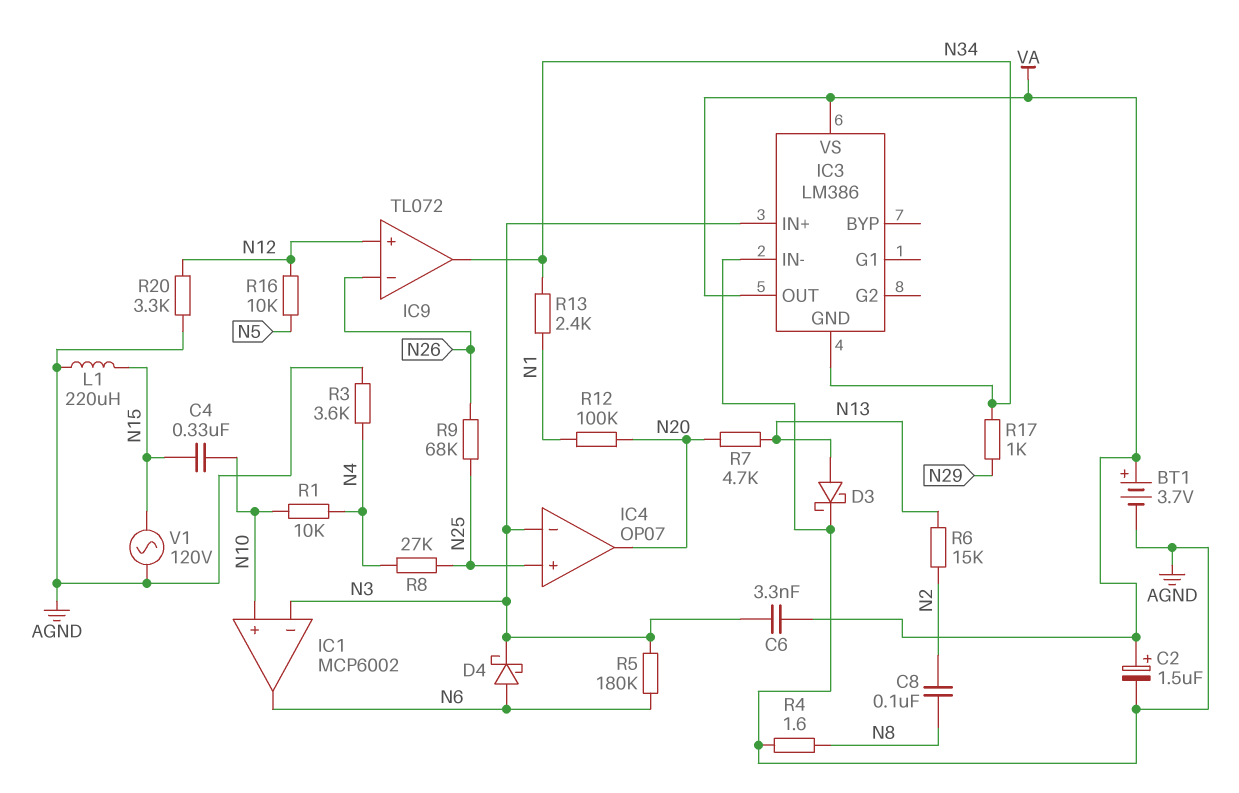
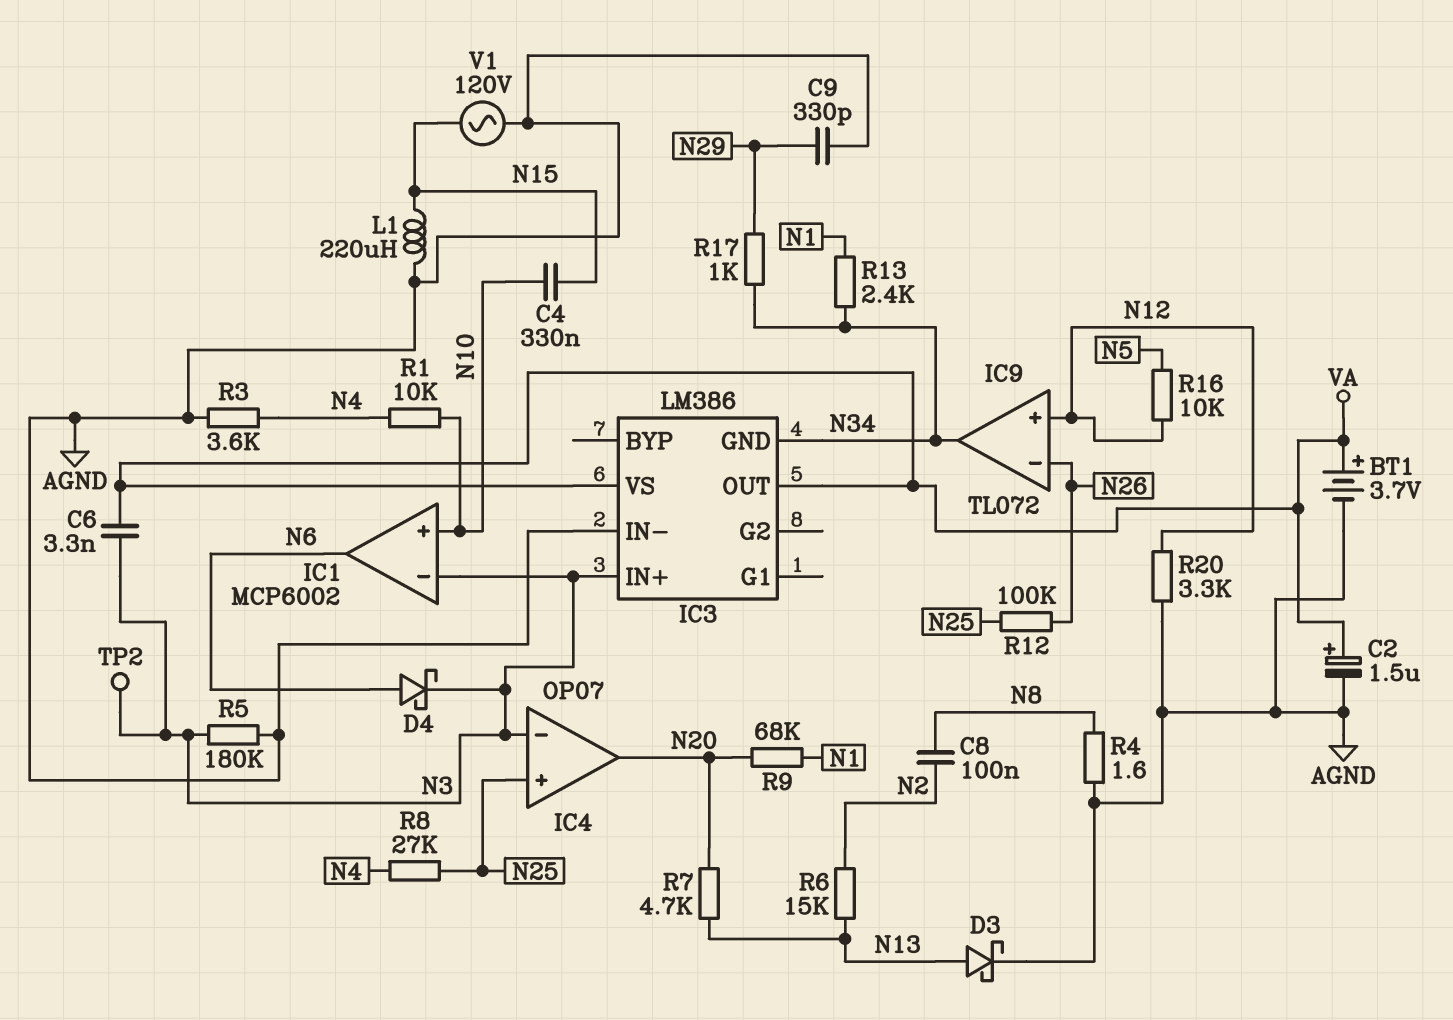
C9: none -> 330pF (AGND, N29)
R5: 180k (N3, N6) -> 180k (AGND, N3)
R9: 68k (N25, N26) -> 68k (N1, N20)
R12: 100k (N1, N20) -> 100k (N25, N26)
TP2: none -> test point (N3)

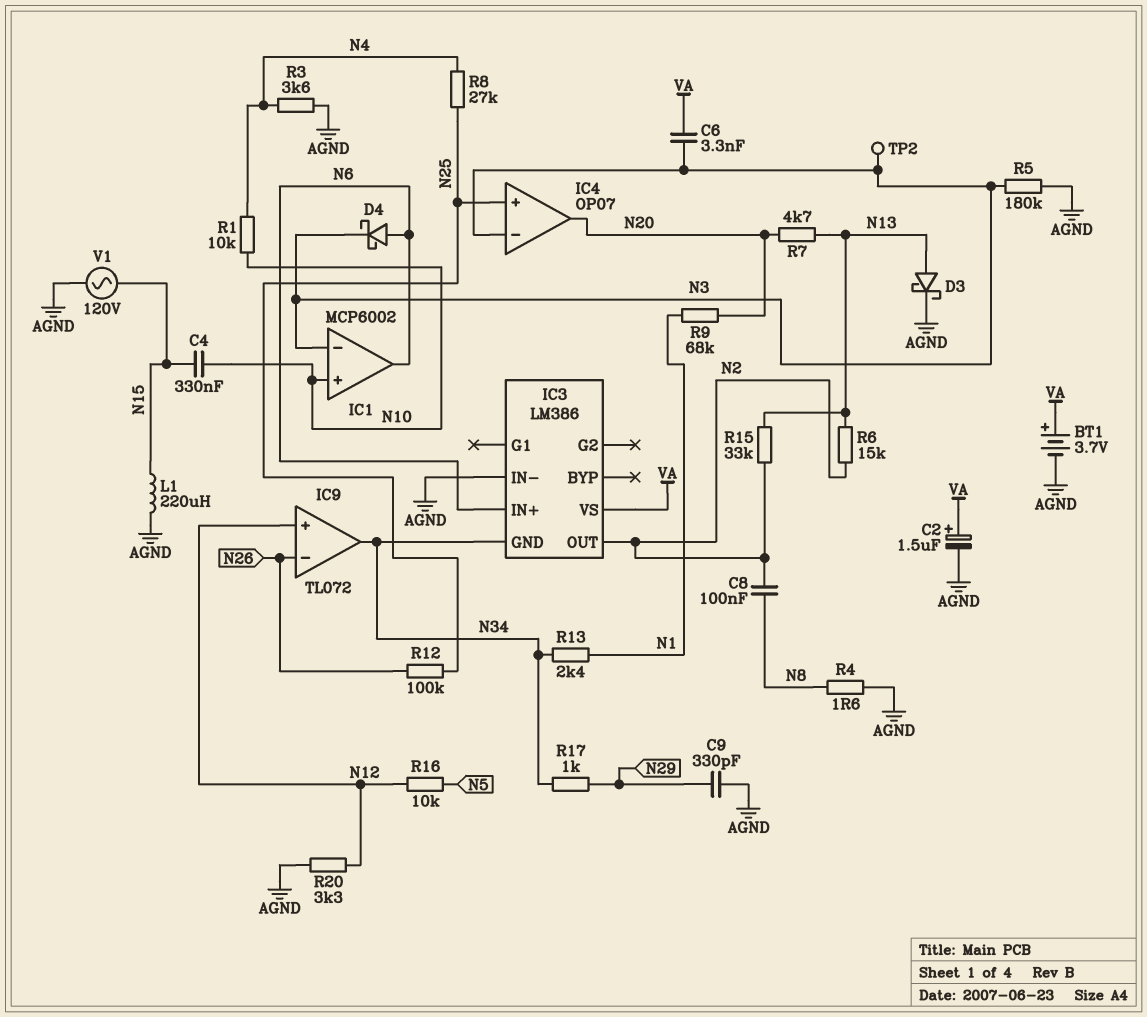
IC3 pin IN+: N3 -> N6
IC3 pin OUT: VA -> N2
R15: none -> 33k (N2, N13)

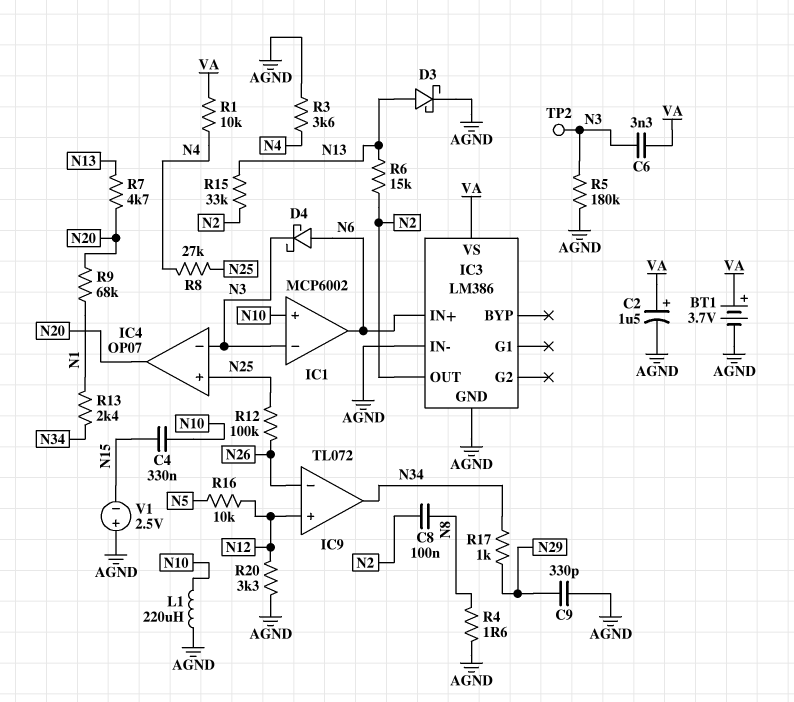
IC3 pin GND: N34 -> AGND
L1: 220uH (AGND, N15) -> 220uH (AGND, N10)
R1: 10k (N4, N10) -> 10k (N4, VA)
V1: AC 120V (AGND, N15) -> 2.5V (plus AGND, minus N15)

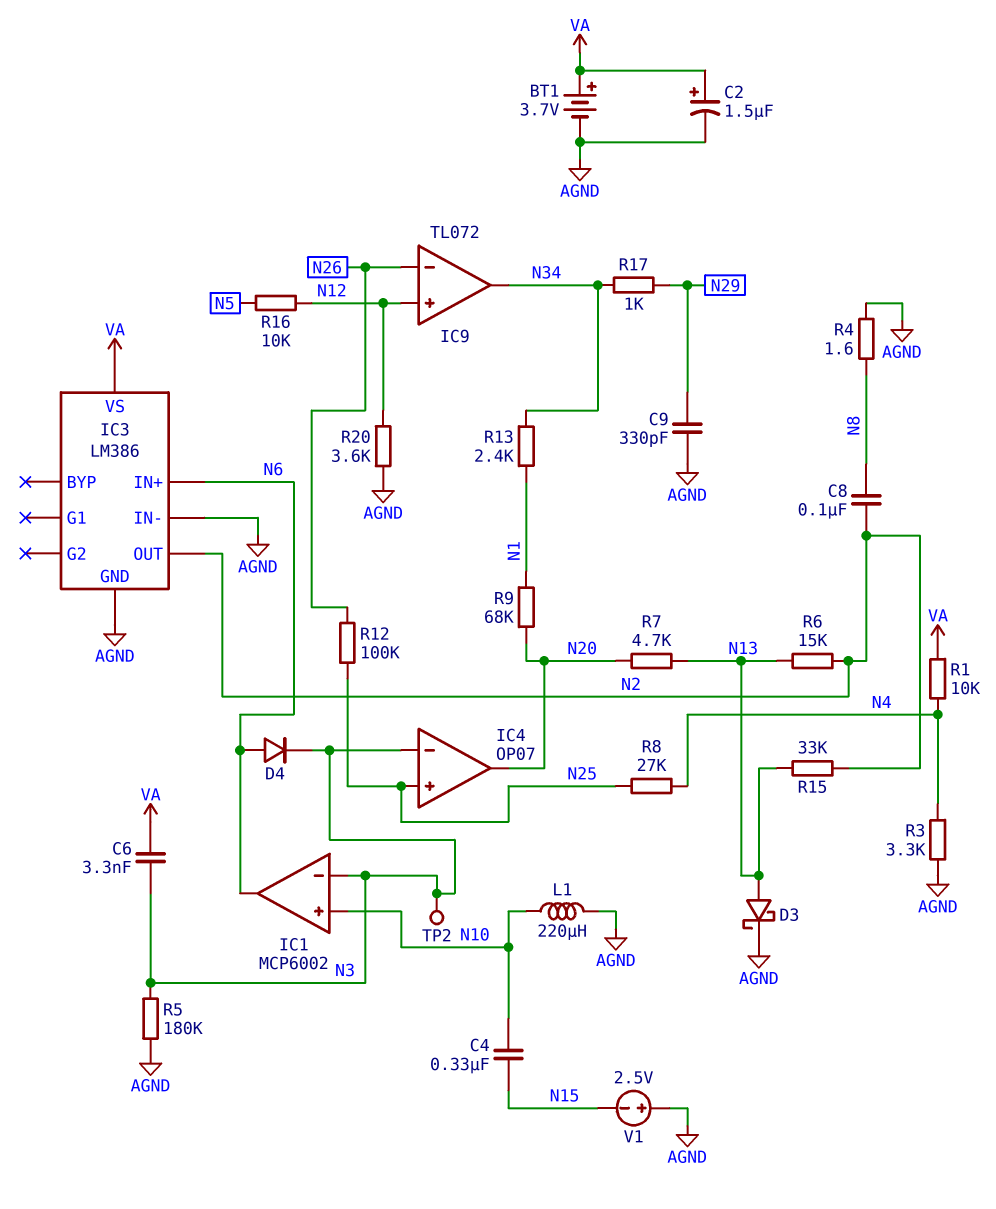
D4: schottky (A N6, K N3) -> diode (A N6, K N3)
R3: 3.6k (AGND, N4) -> 3.3k (AGND, N4)
R20: 3.3k (AGND, N12) -> 3.6k (AGND, N12)

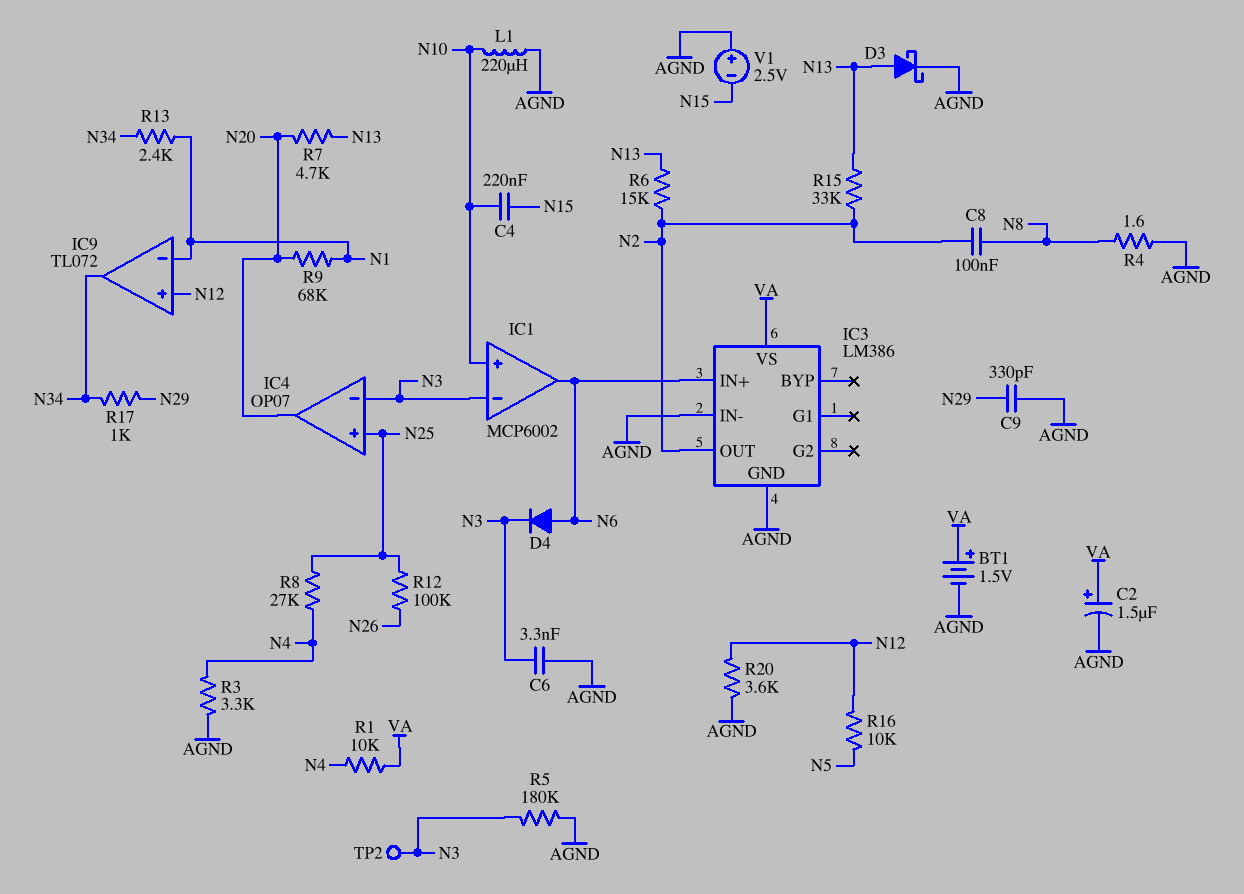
BT1: 3.7V (plus VA, minus AGND) -> 1.5V (plus VA, minus AGND)
C4: 330nF (N10, N15) -> 220nF (N10, N15)
C6: 3.3nF (N3, VA) -> 3.3nF (AGND, N3)
IC9 pin in-: N26 -> N1

